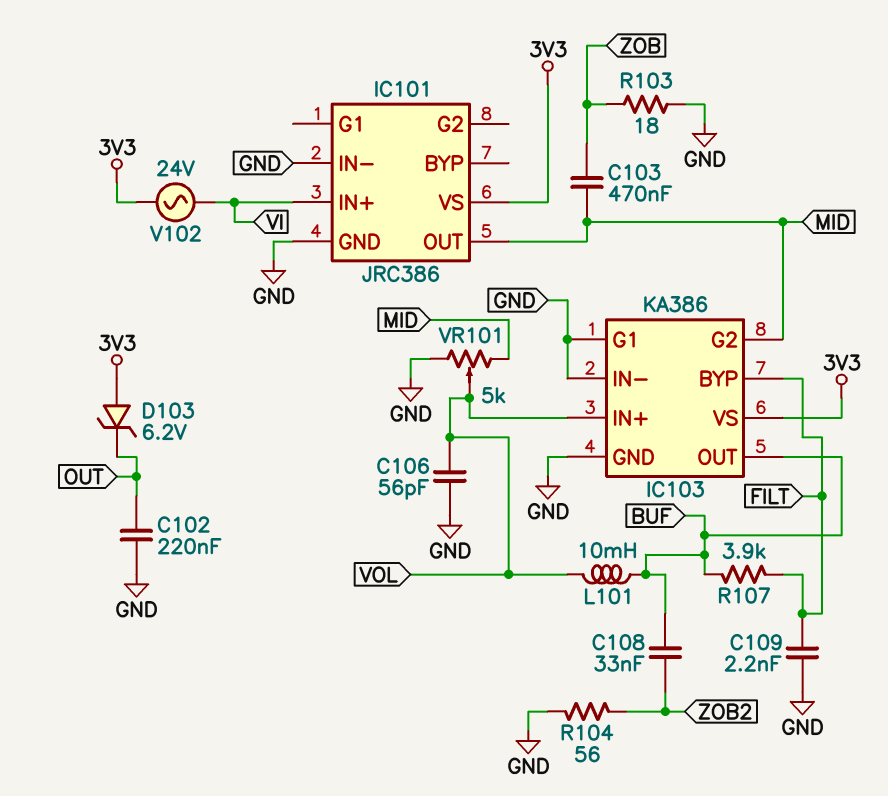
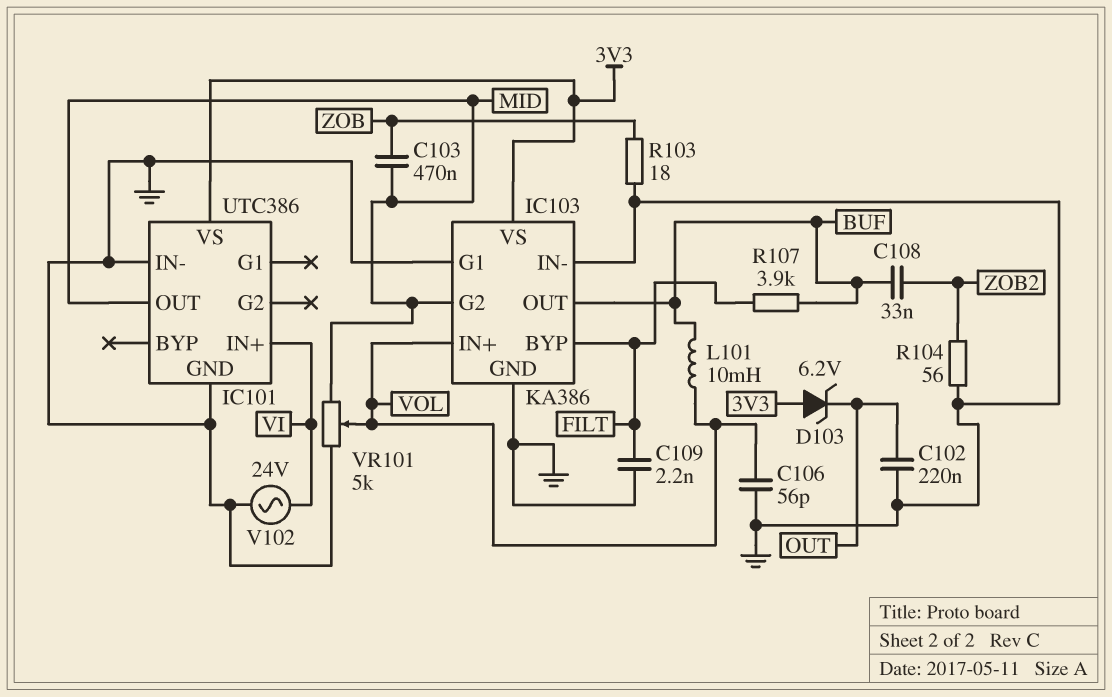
IC101: JRC386 -> UTC386
V102: AC 24V (3V3, VI) -> AC 24V (GND, VI)

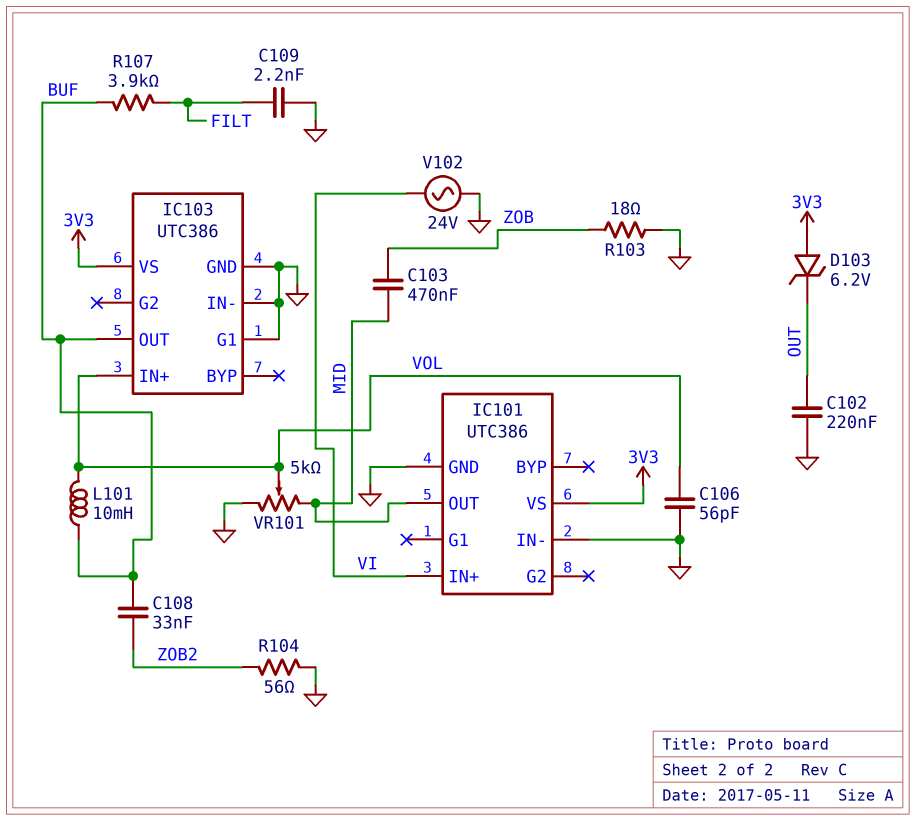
IC103: KA386 -> UTC386
IC103 pin BYP: FILT -> none
IC103 pin G2: MID -> none

